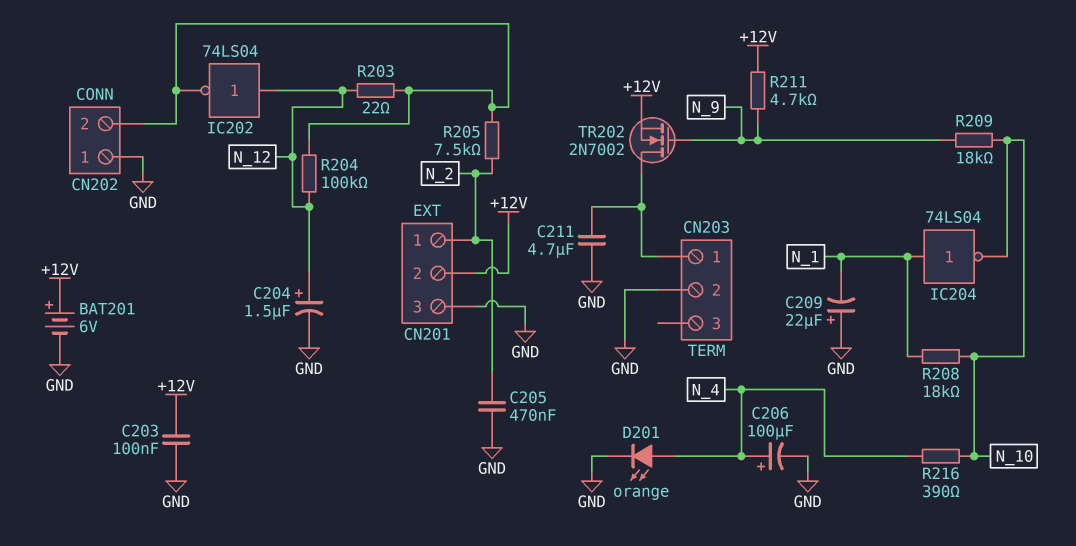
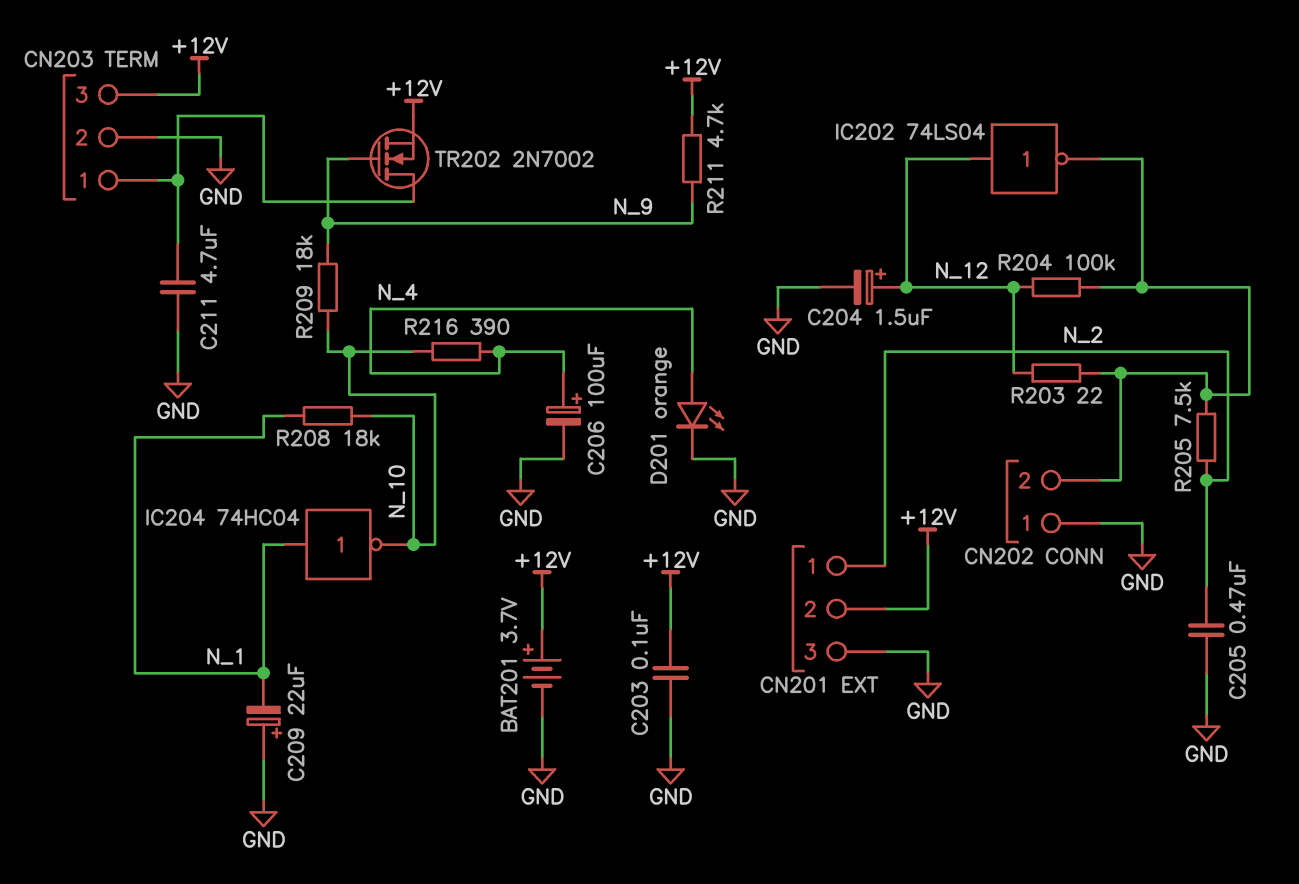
BAT201: 6V (plus +12V, minus GND) -> 3.7V (plus +12V, minus GND)
CN203 pin 3: none -> +12V
IC204: NOT 74LS04 (in N_1, out N_10) -> NOT 74HC04 (in N_1, out N_10)

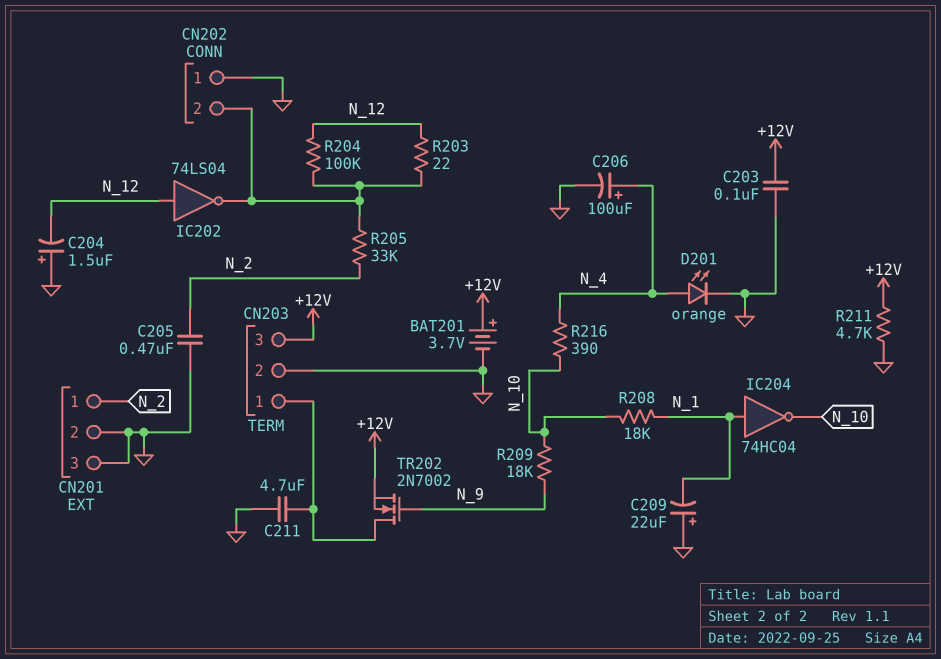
C204: 1.5uF (plus N_12, minus GND) -> 1.5uF (plus GND, minus N_12)
CN201 pin 2: +12V -> GND
R205: 7.5k (CN202/2, N_2) -> 33k (CN202/2, N_2)
R211: 4.7k (+12V, N_9) -> 4.7k (+12V, GND)

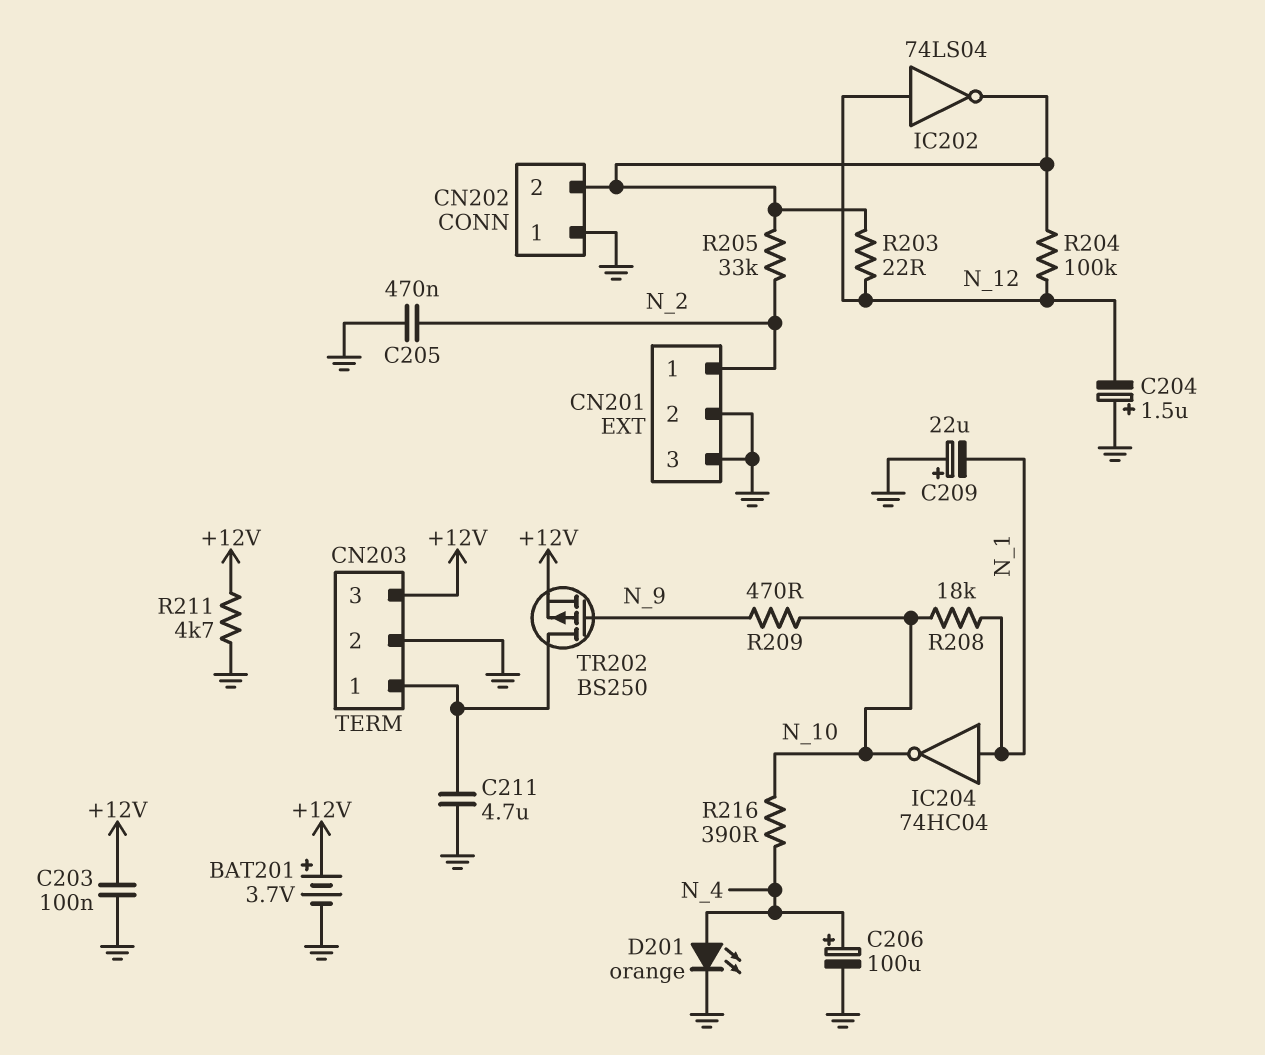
R209: 18k (N_9, N_10) -> 470 (N_9, N_10)
TR202: NMOS 2N7002 (G N_9, D CN203/1, S +12V) -> PMOS BS250 (G N_9, D CN203/1, S +12V)

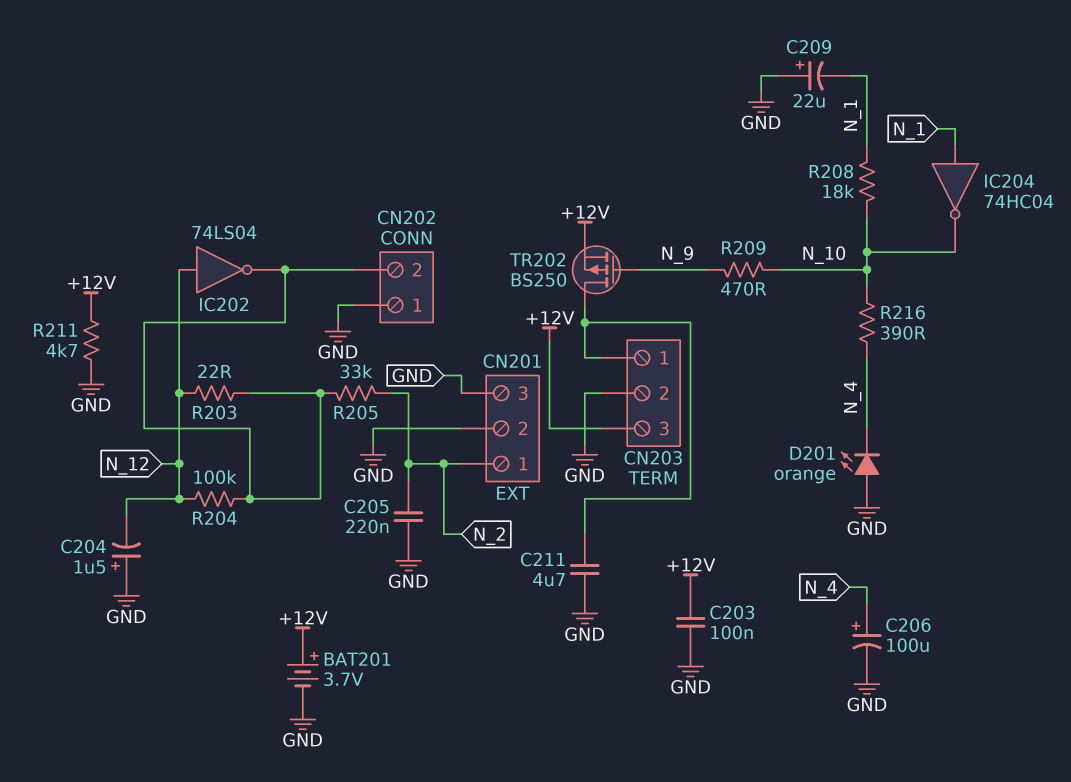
C205: 470nF (GND, N_2) -> 220nF (GND, N_2)
D201: LED orange (A N_4, K GND) -> LED orange (A GND, K N_4)

